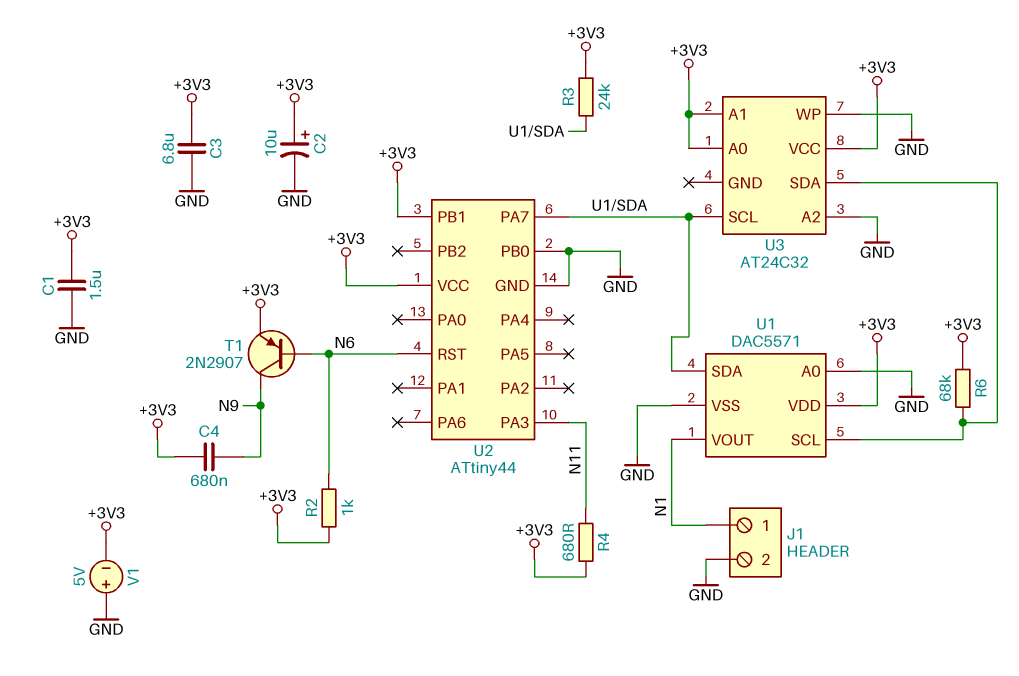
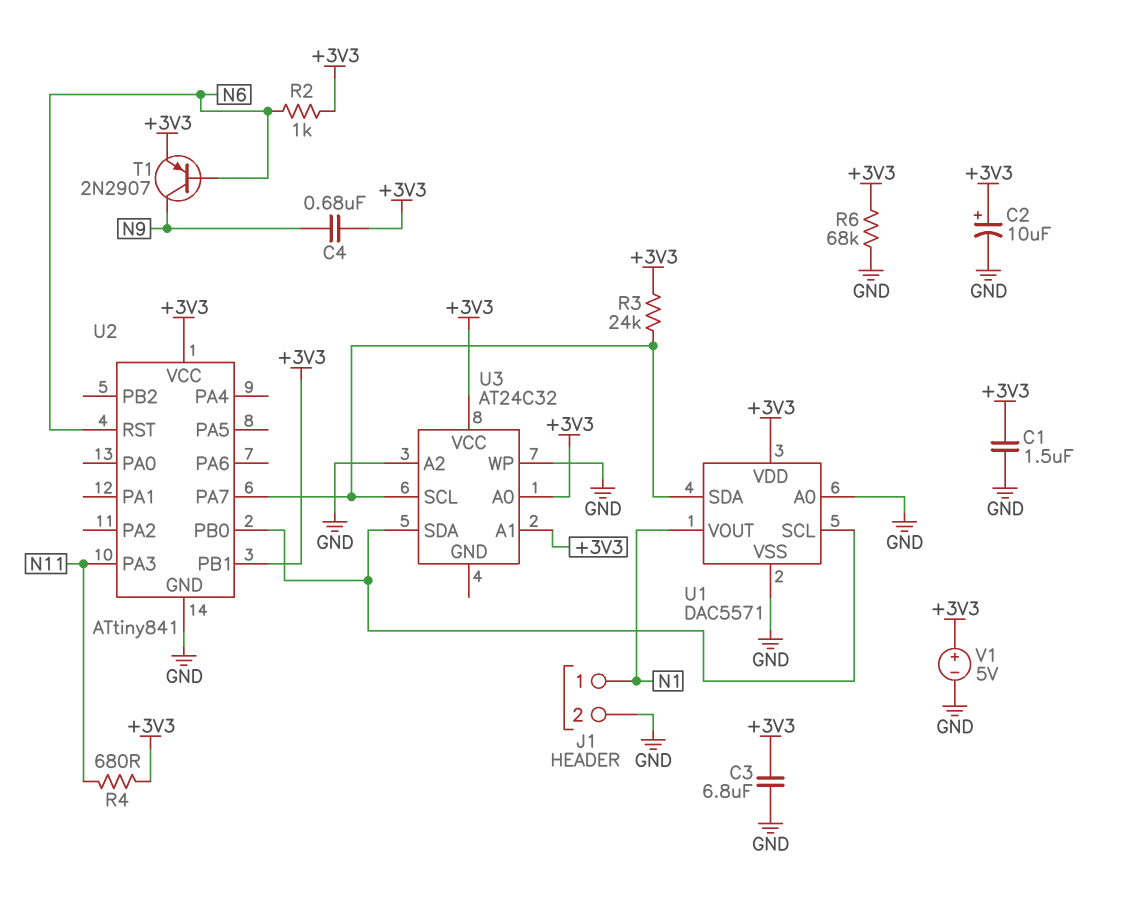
R6: 68k (+3V3, U1/SCL) -> 68k (+3V3, GND)
U2: ATtiny44 -> ATtiny841
U2 pin PB0: GND -> U1/SCL
V1: 5V (plus GND, minus +3V3) -> 5V (plus +3V3, minus GND)

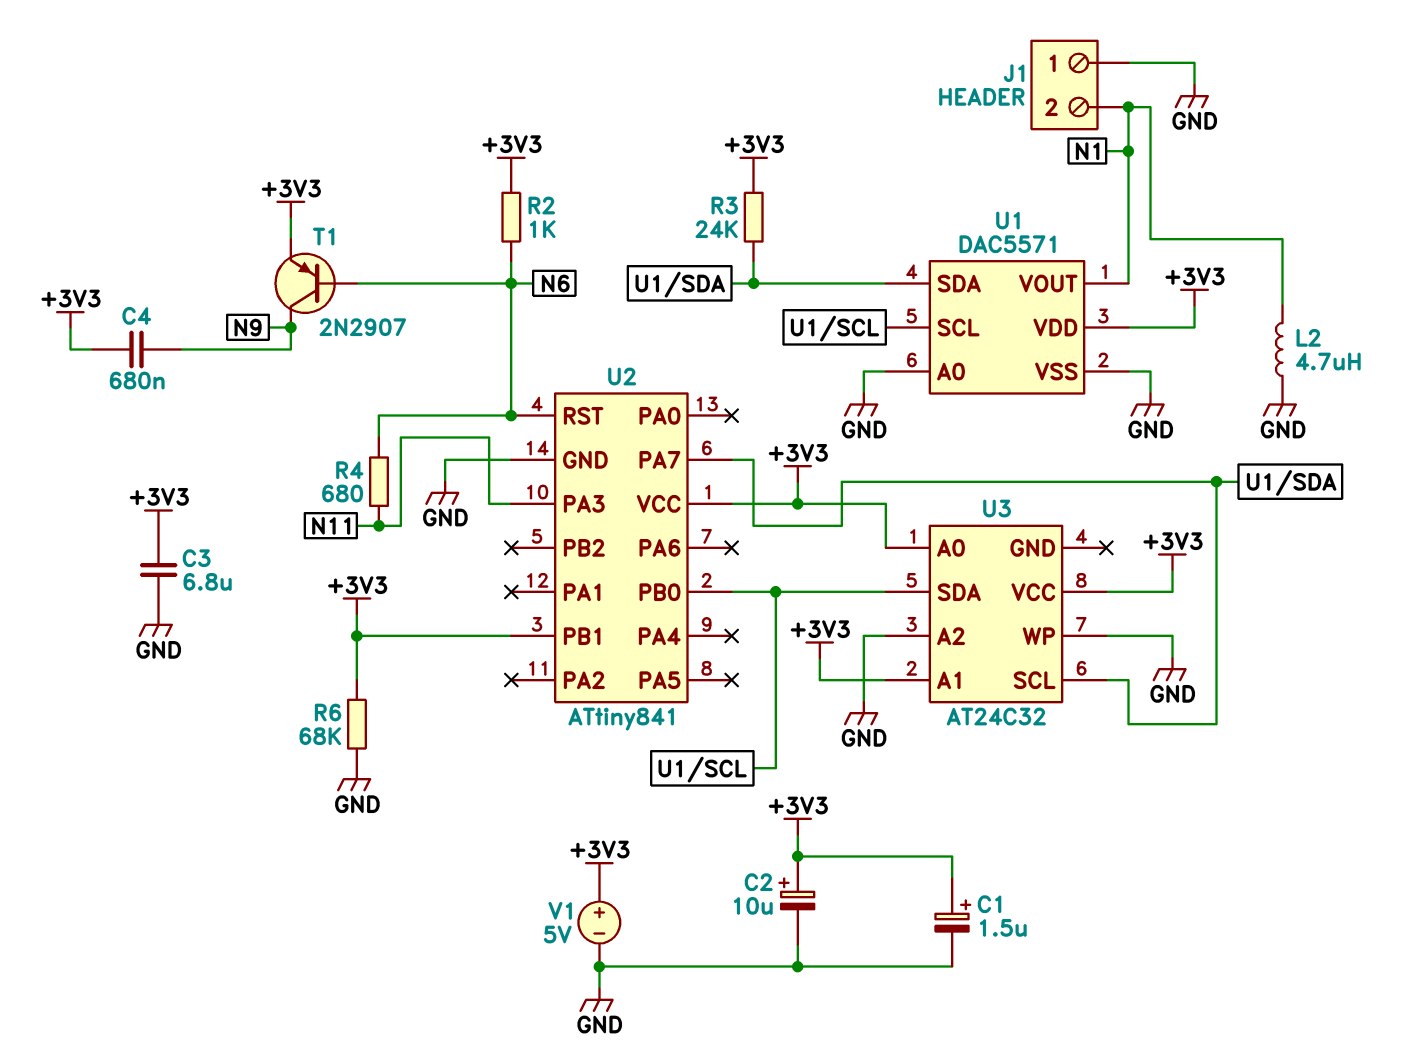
C1: 1.5uF (+3V3, GND) -> 1.5uF (plus +3V3, minus GND)
J1 pin 1: N1 -> GND
J1 pin 2: GND -> N1
L2: none -> 4.7uH (GND, N1)
R4: 680 (+3V3, N11) -> 680 (N6, N11)

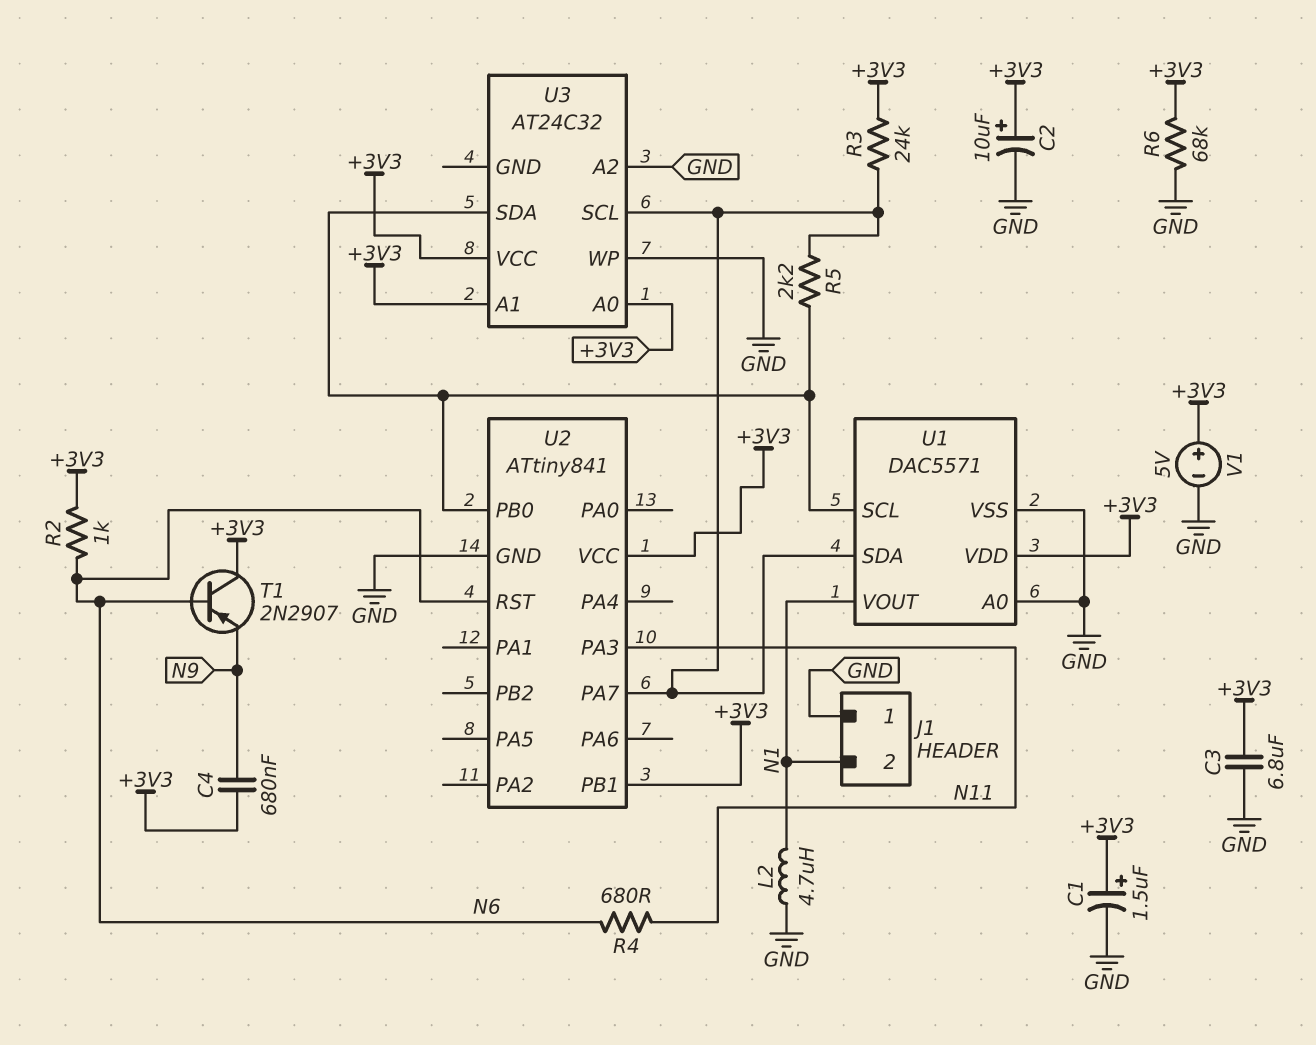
R5: none -> 2.2k (U1/SCL, U1/SDA)
T1: PNP 2N2907 (B N6, C N9, E +3V3) -> PNP 2N2907 (B N6, C +3V3, E N9)

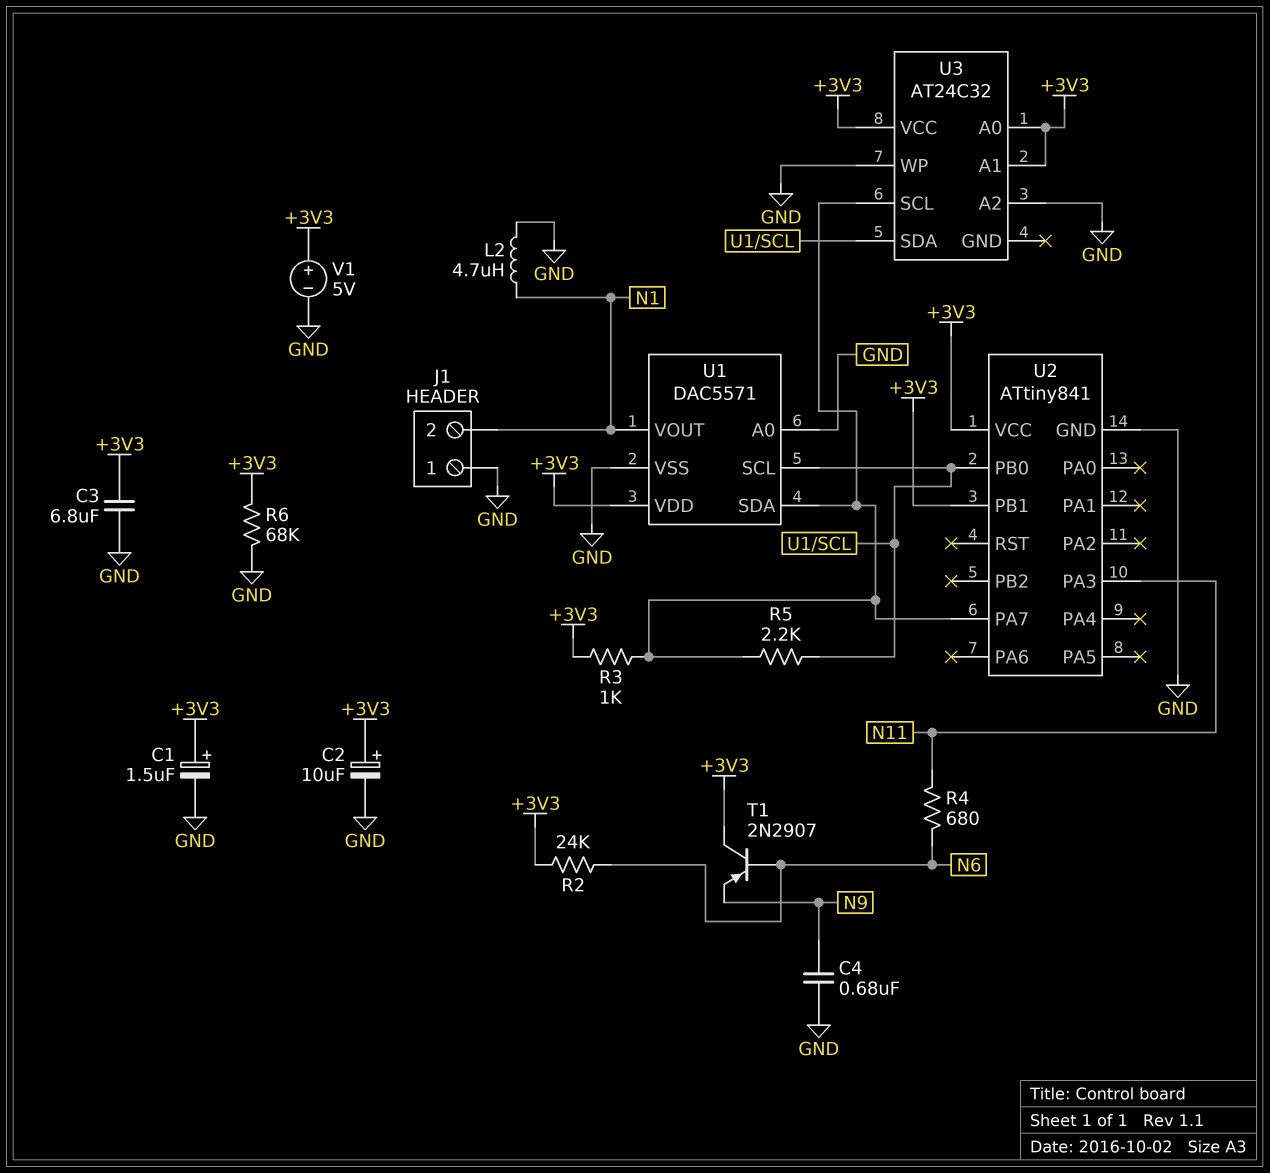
C4: 680nF (+3V3, N9) -> 680nF (GND, N9)
R2: 1k (+3V3, N6) -> 24k (+3V3, N6)
R3: 24k (+3V3, U1/SDA) -> 1k (+3V3, U1/SDA)
U2 pin RST: N6 -> none

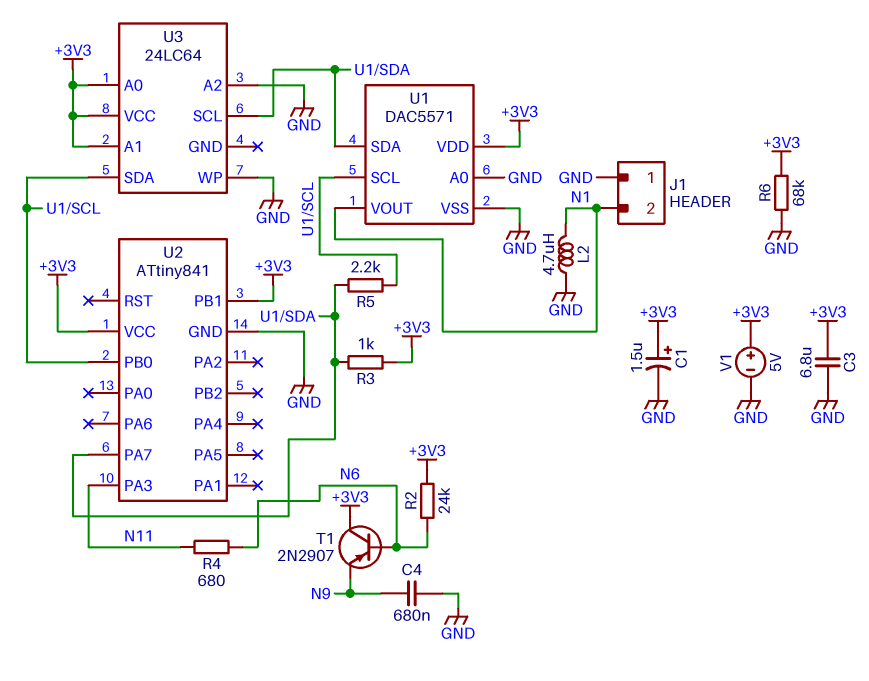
C2: 10uF (plus +3V3, minus GND) -> none
U3: AT24C32 -> 24LC64

